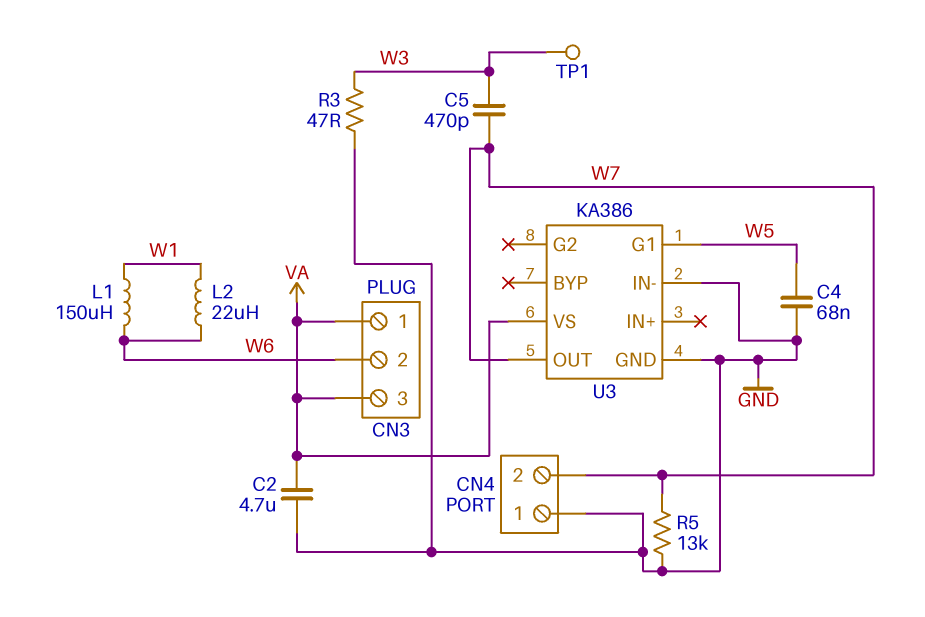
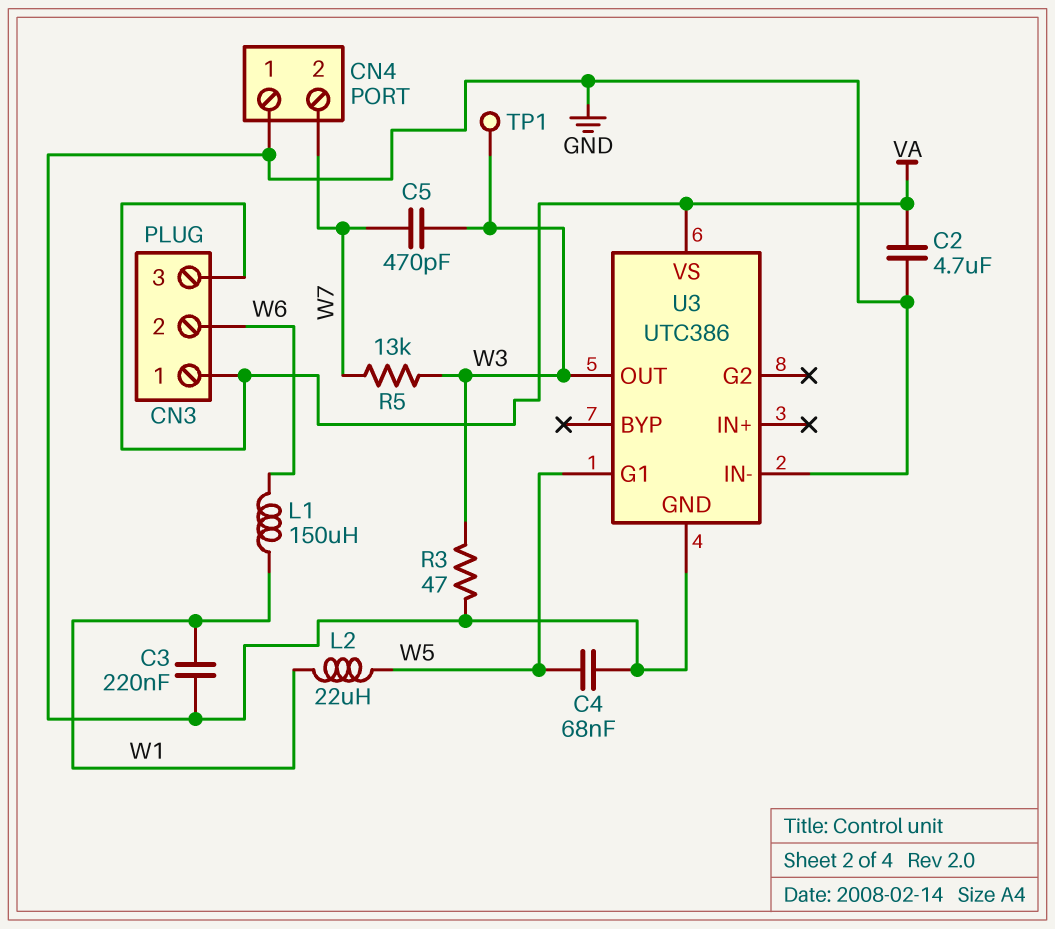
C3: none -> 220nF (GND, W1)
L2: 22uH (W1, W6) -> 22uH (W1, W5)
R5: 13k (GND, W7) -> 13k (W3, W7)
U3: KA386 -> UTC386
U3 pin OUT: W7 -> W3

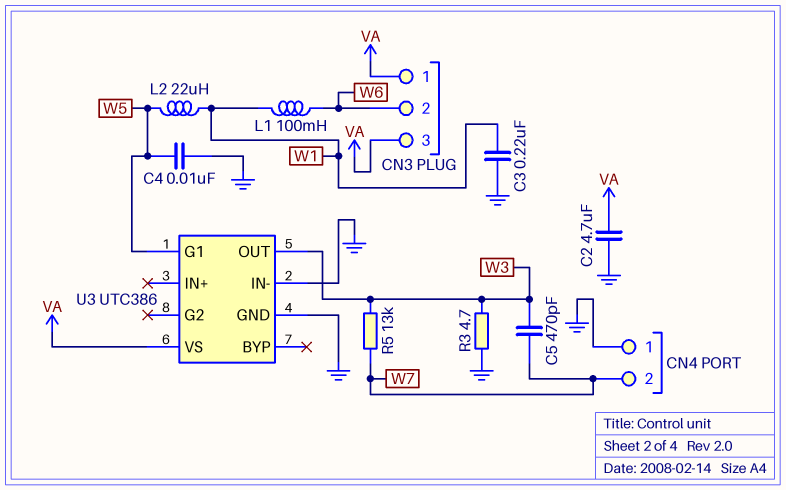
C4: 68nF (GND, W5) -> 10nF (GND, W5)
L1: 150uH (W1, W6) -> 100mH (W1, W6)
R3: 47 (GND, W3) -> 4.7 (GND, W3)
TP1: test point (W3) -> none

